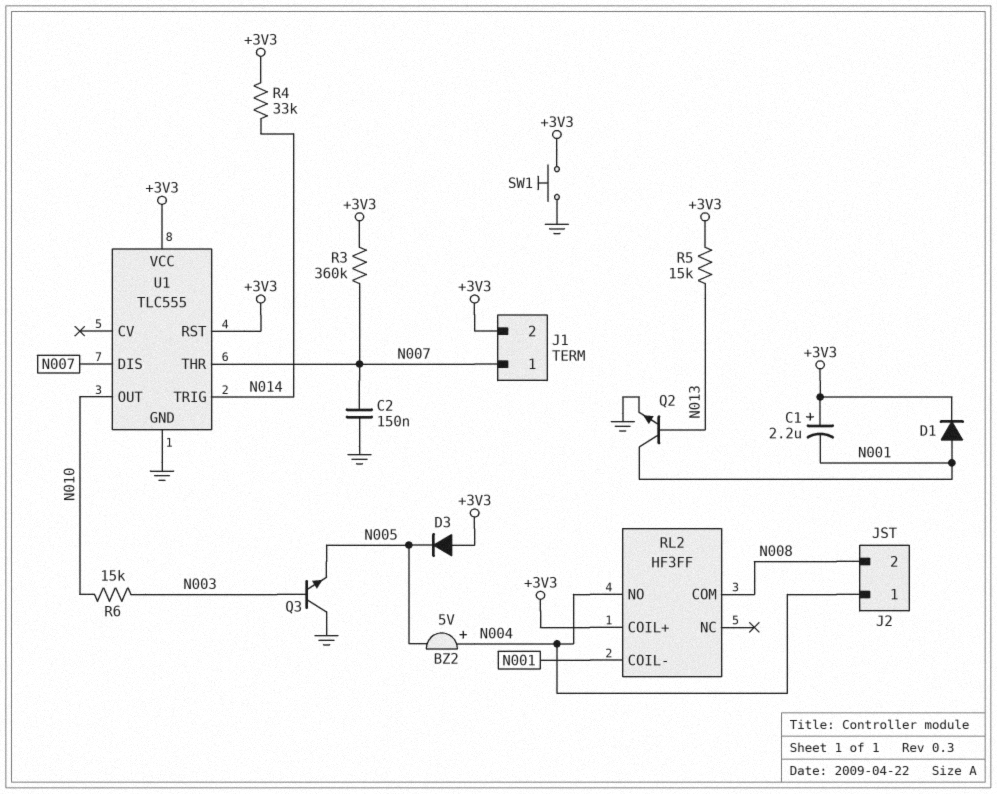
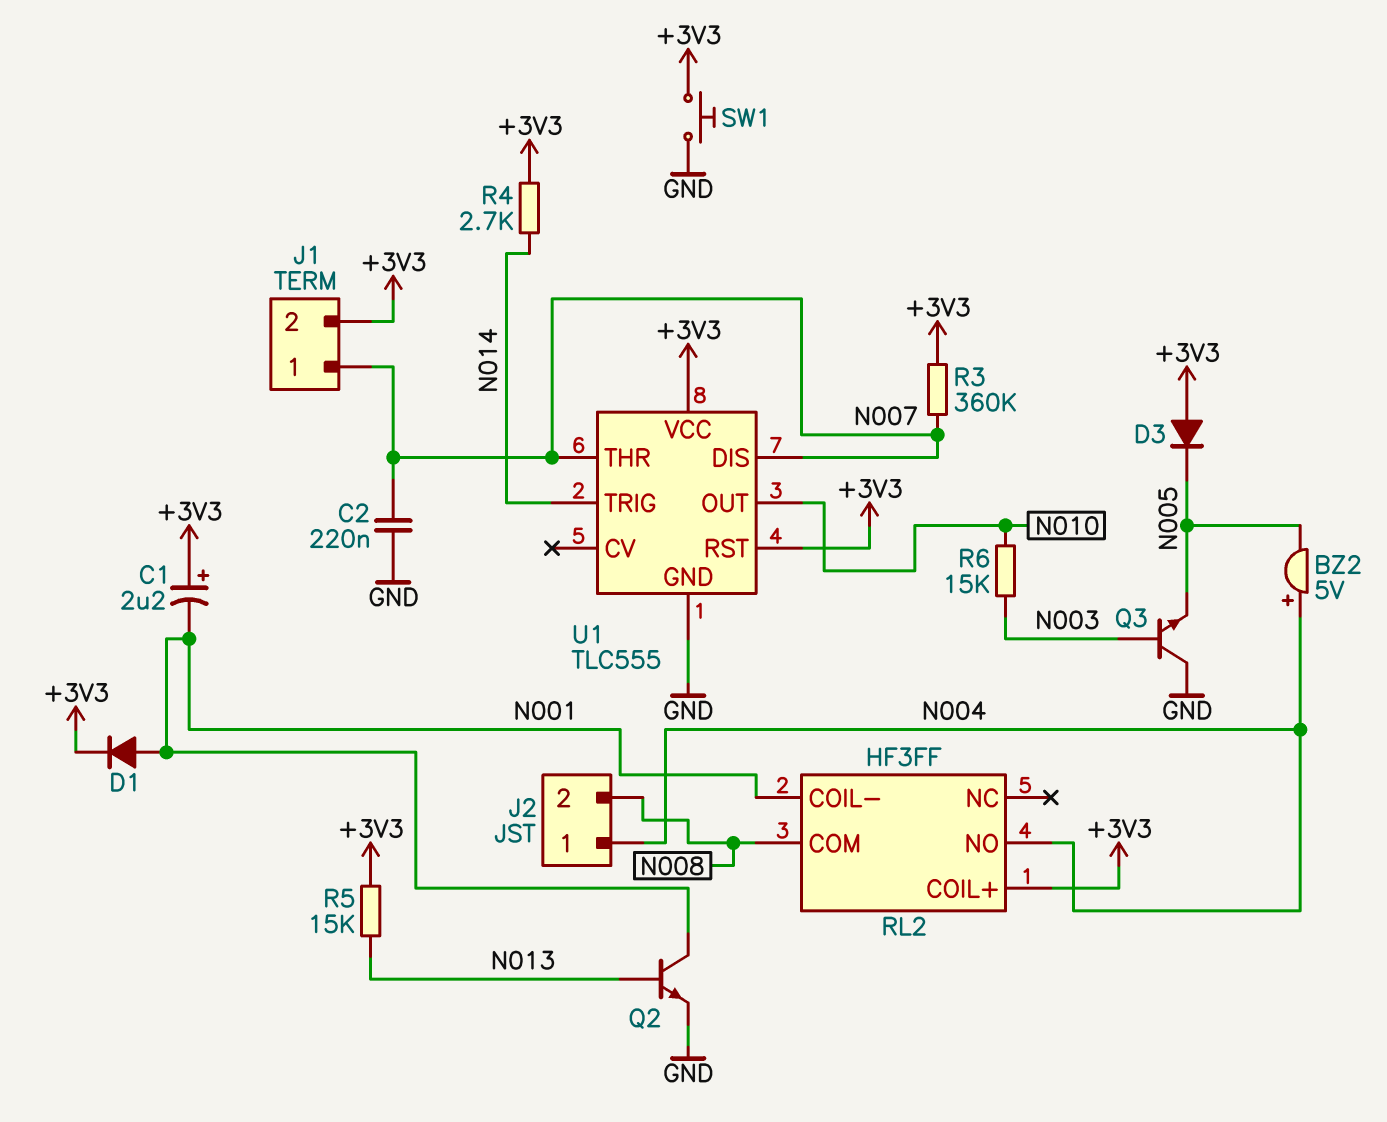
C2: 150nF (GND, N007) -> 220nF (GND, N007)
R4: 33k (+3V3, N014) -> 2.7k (+3V3, N014)

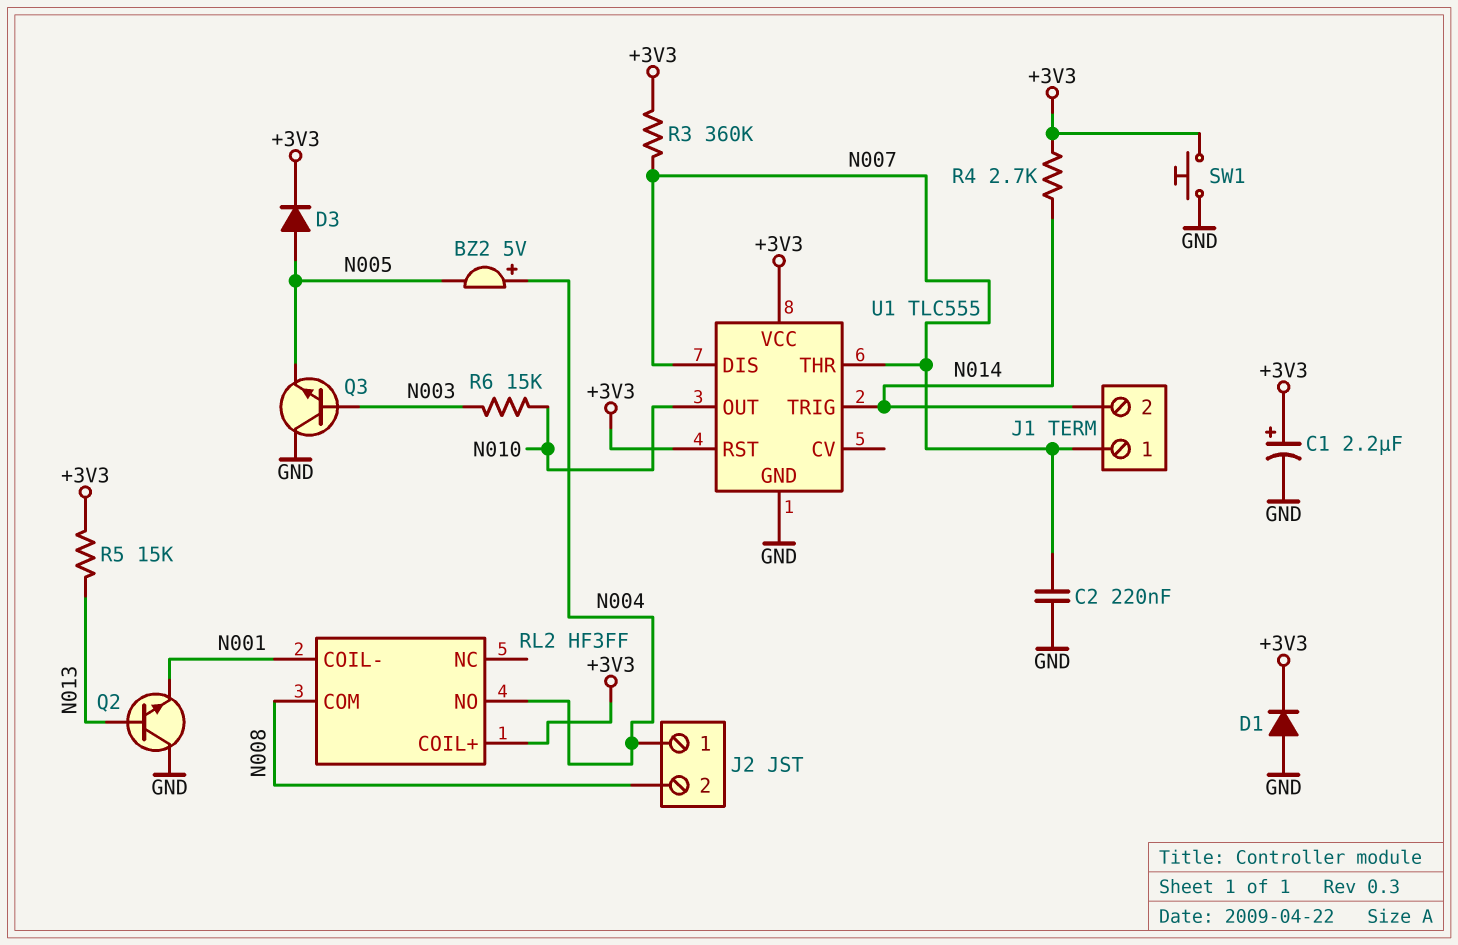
C1: 2.2uF (plus +3V3, minus N001) -> 2.2uF (plus +3V3, minus GND)
D1: diode (A N001, K +3V3) -> diode (A GND, K +3V3)
D3: diode (A +3V3, K N005) -> diode (A N005, K +3V3)
J1 pin 2: +3V3 -> N014
Q2: NPN (B N013, C N001, E GND) -> NPN (B N013, C GND, E N001)

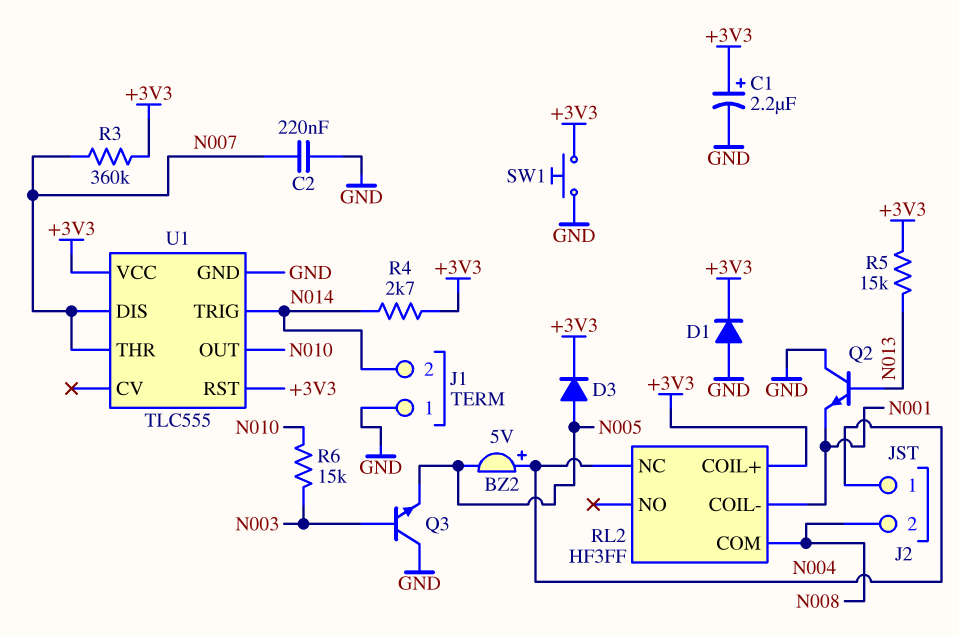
J1 pin 1: N007 -> GND
RL2 pin NC: none -> N004
RL2 pin NO: N004 -> none

